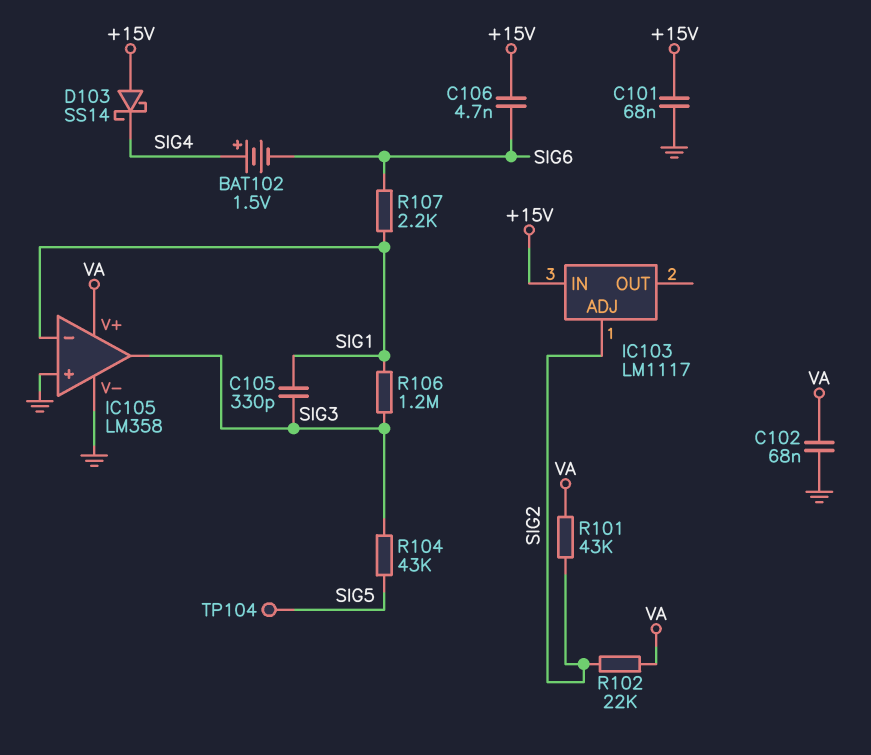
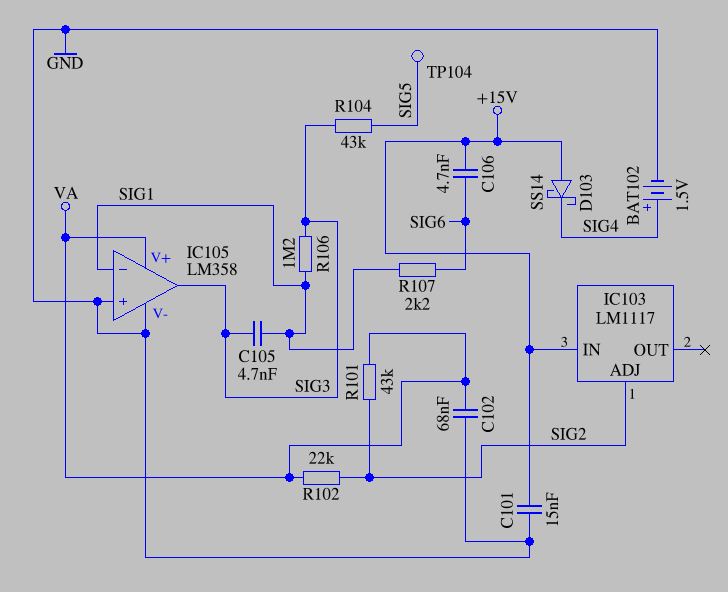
BAT102: 1.5V (plus SIG4, minus SIG6) -> 1.5V (plus SIG4, minus GND)
C101: 68nF (+15V, GND) -> 15nF (+15V, GND)
C105: 330pF (SIG1, SIG3) -> 4.7nF (SIG1, SIG3)

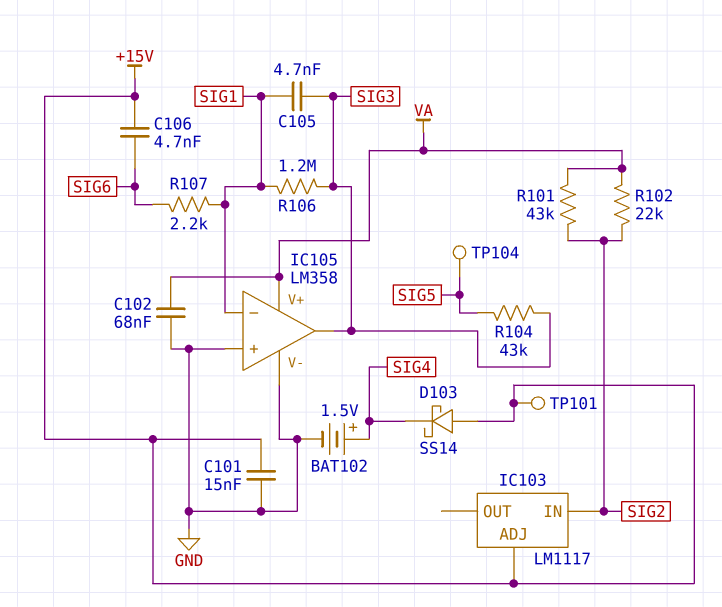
IC103 pin ADJ: SIG2 -> +15V
IC103 pin IN: +15V -> SIG2
TP101: none -> test point (+15V)

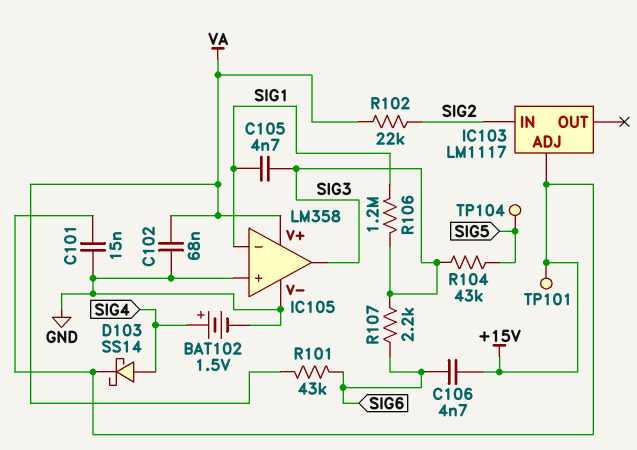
D103: schottky SS14 (A +15V, K SIG4) -> schottky SS14 (A SIG4, K +15V)
R101: 43k (SIG2, VA) -> 43k (SIG6, VA)
R107: 2.2k (SIG1, SIG6) -> 2.2k (SIG3, SIG6)

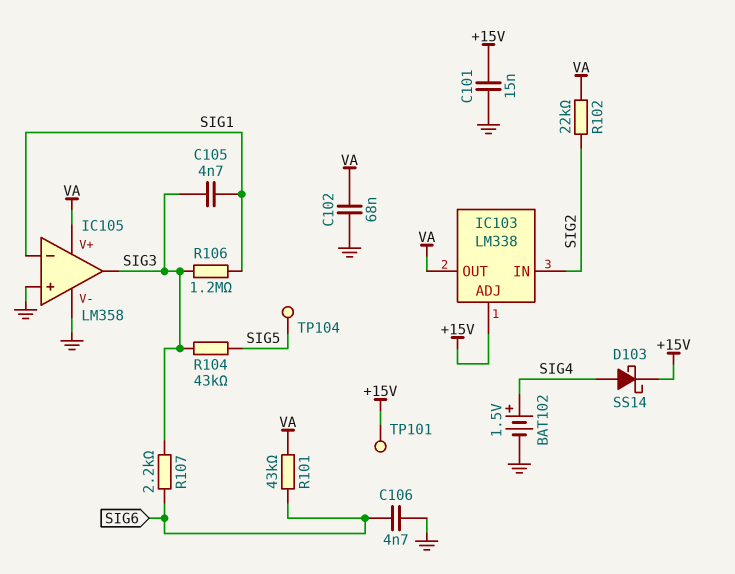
C106: 4.7nF (+15V, SIG6) -> 4.7nF (GND, SIG6)
IC103: LM1117 -> LM338
IC103 pin OUT: none -> VA

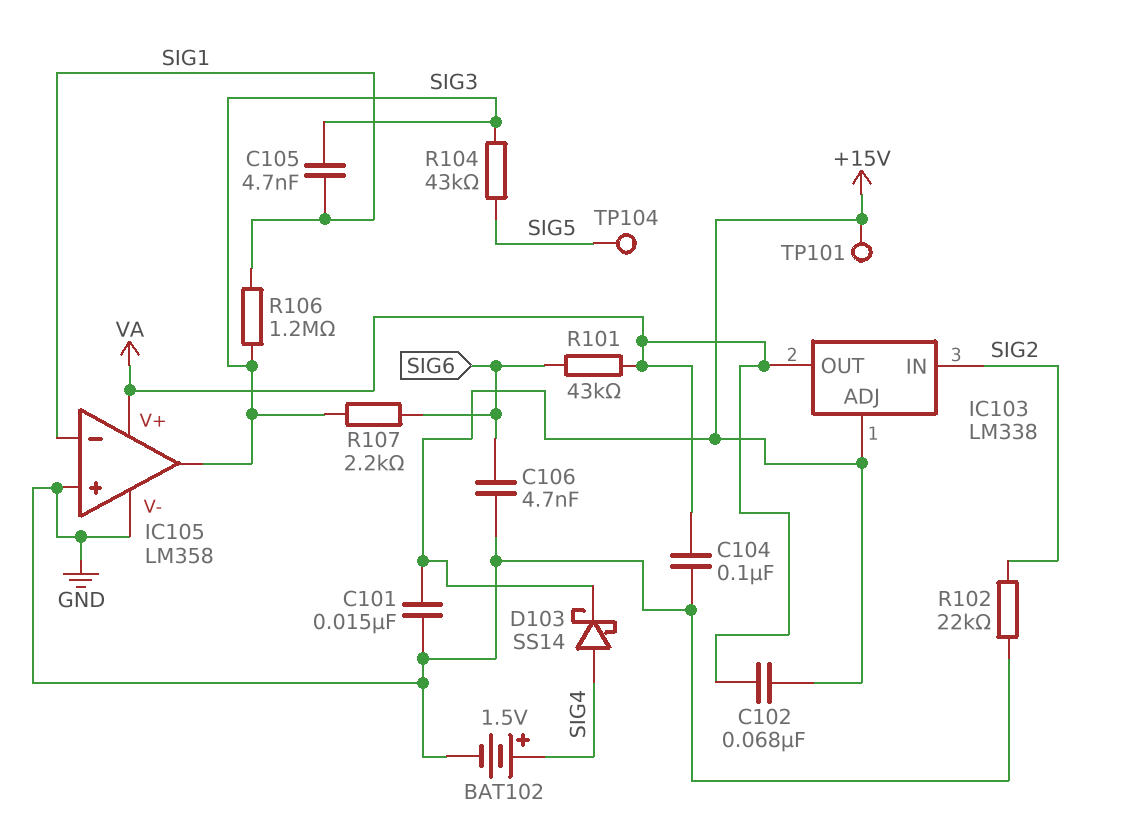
C102: 68nF (GND, VA) -> 68nF (+15V, VA)
C104: none -> 100nF (GND, VA)
R102: 22k (SIG2, VA) -> 22k (GND, SIG2)

